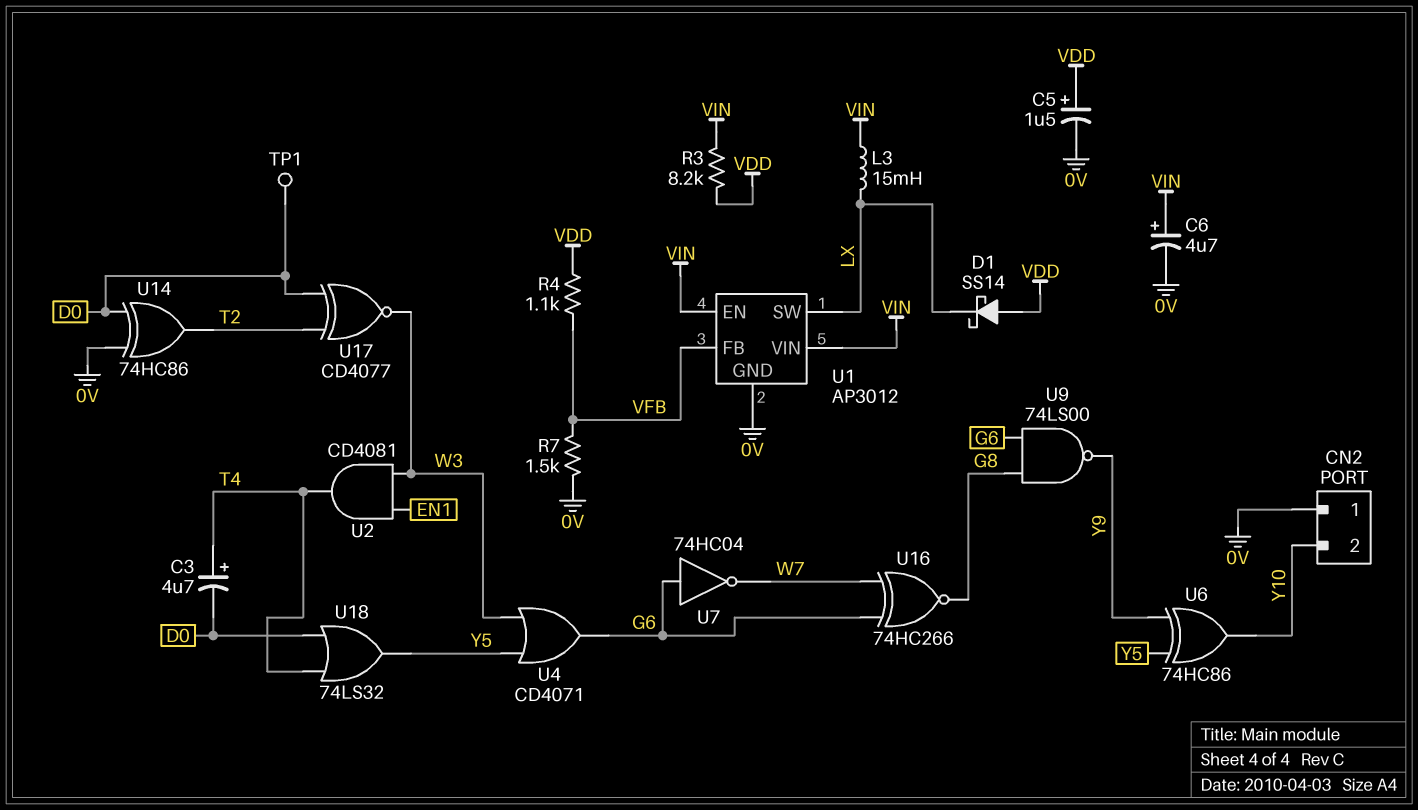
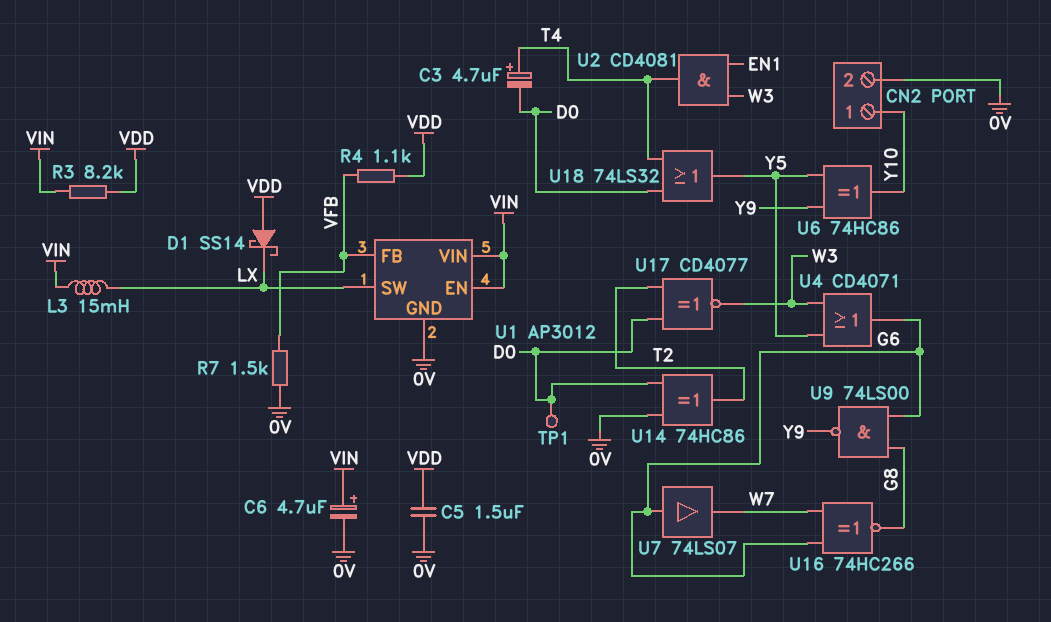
C5: 1.5uF (plus VDD, minus 0V) -> 1.5uF (0V, VDD)
CN2 pin 1: 0V -> Y10
CN2 pin 2: Y10 -> 0V
U7: NOT 74HC04 (in G6, out W7) -> buffer 74LS07 (in G6, out W7)

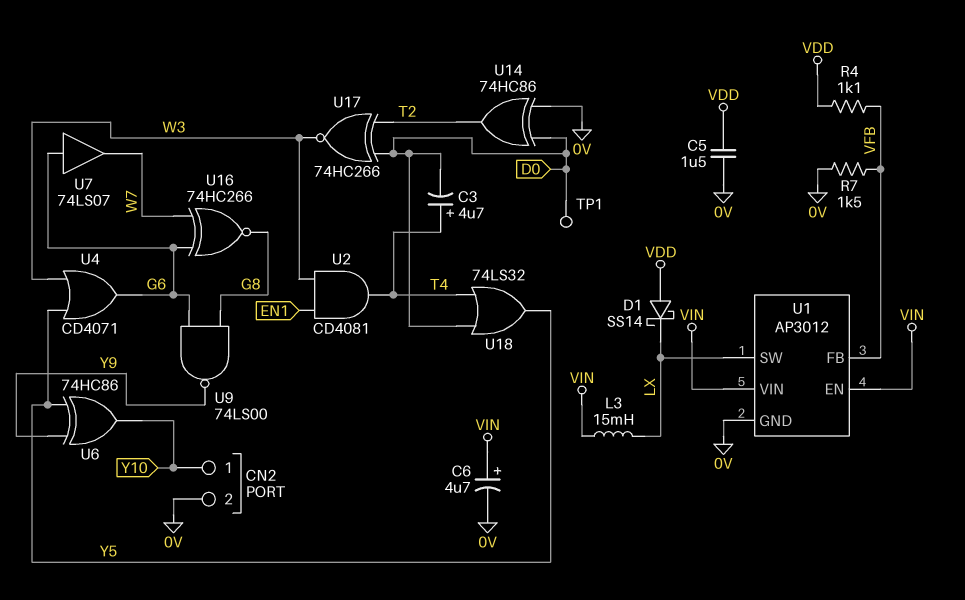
R3: 8.2k (VDD, VIN) -> none
U17: XNOR CD4077 (in D0, in T2, out W3) -> XNOR 74HC266 (in D0, in T2, out W3)

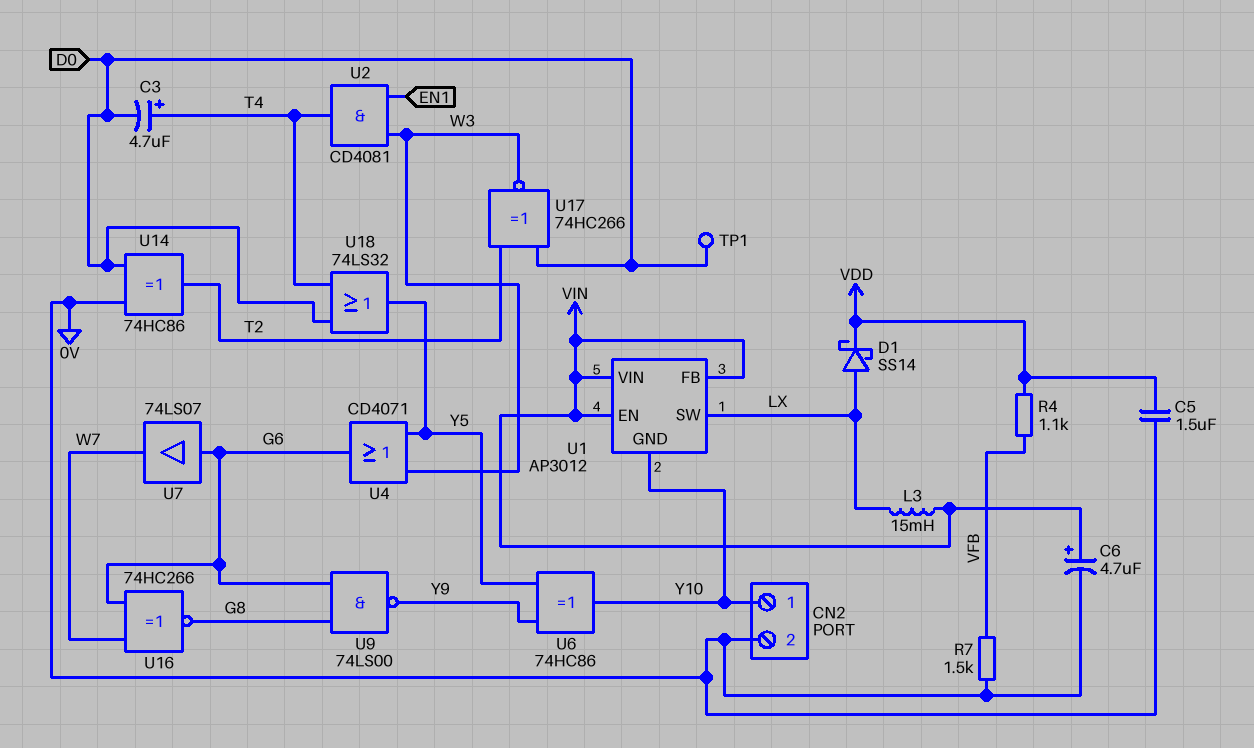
D1: schottky SS14 (A VDD, K LX) -> schottky SS14 (A LX, K VDD)
U1 pin FB: VFB -> VIN
U1 pin GND: 0V -> Y10

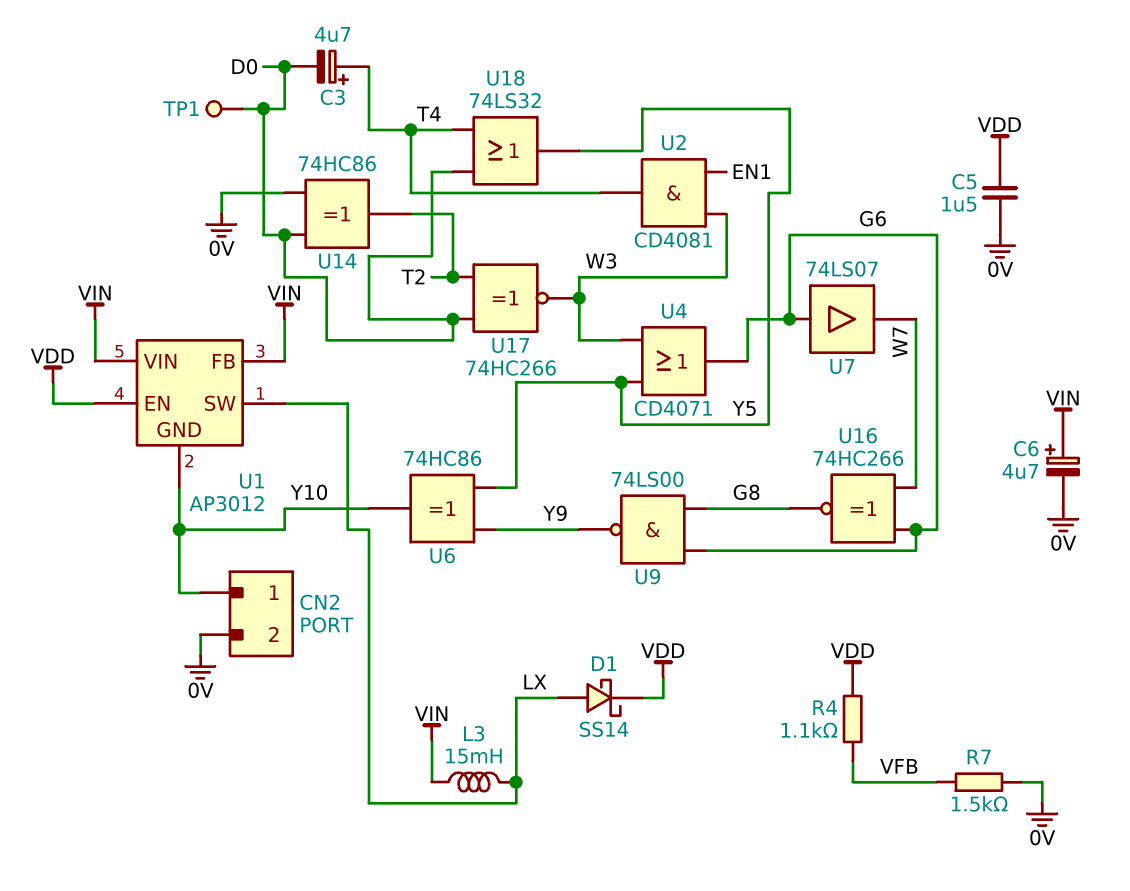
U1 pin EN: VIN -> VDD

